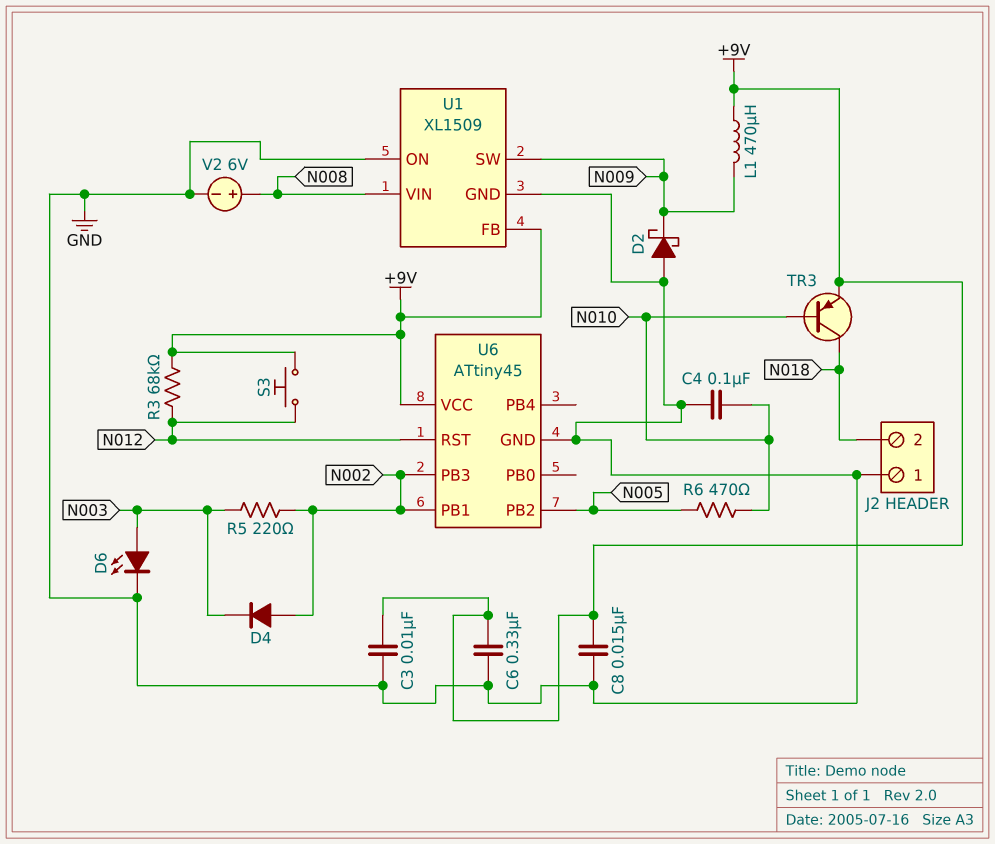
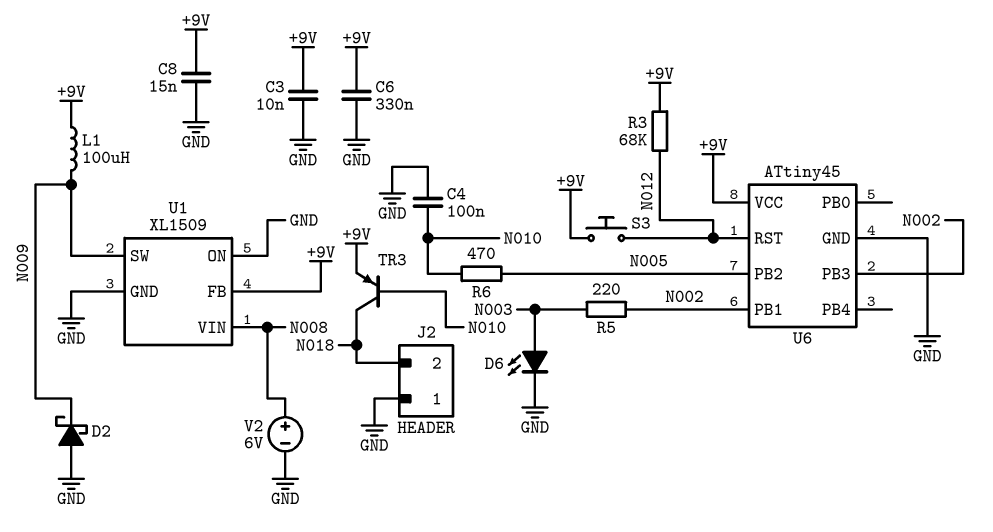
D4: diode (A N002, K N003) -> none
L1: 470uH (+9V, N009) -> 100uH (+9V, N009)

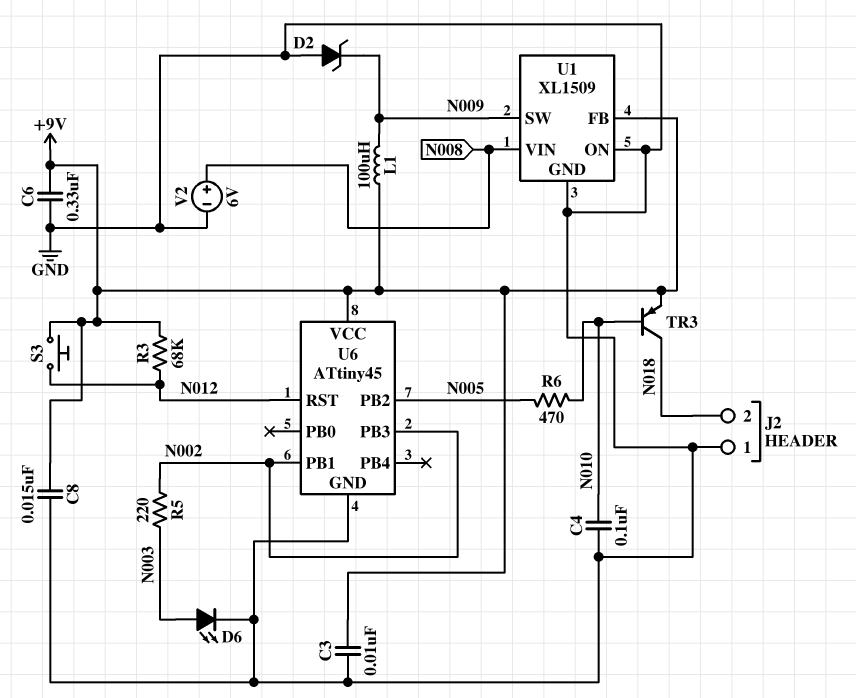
D2: schottky (A GND, K N009) -> zener (A GND, K N009)

